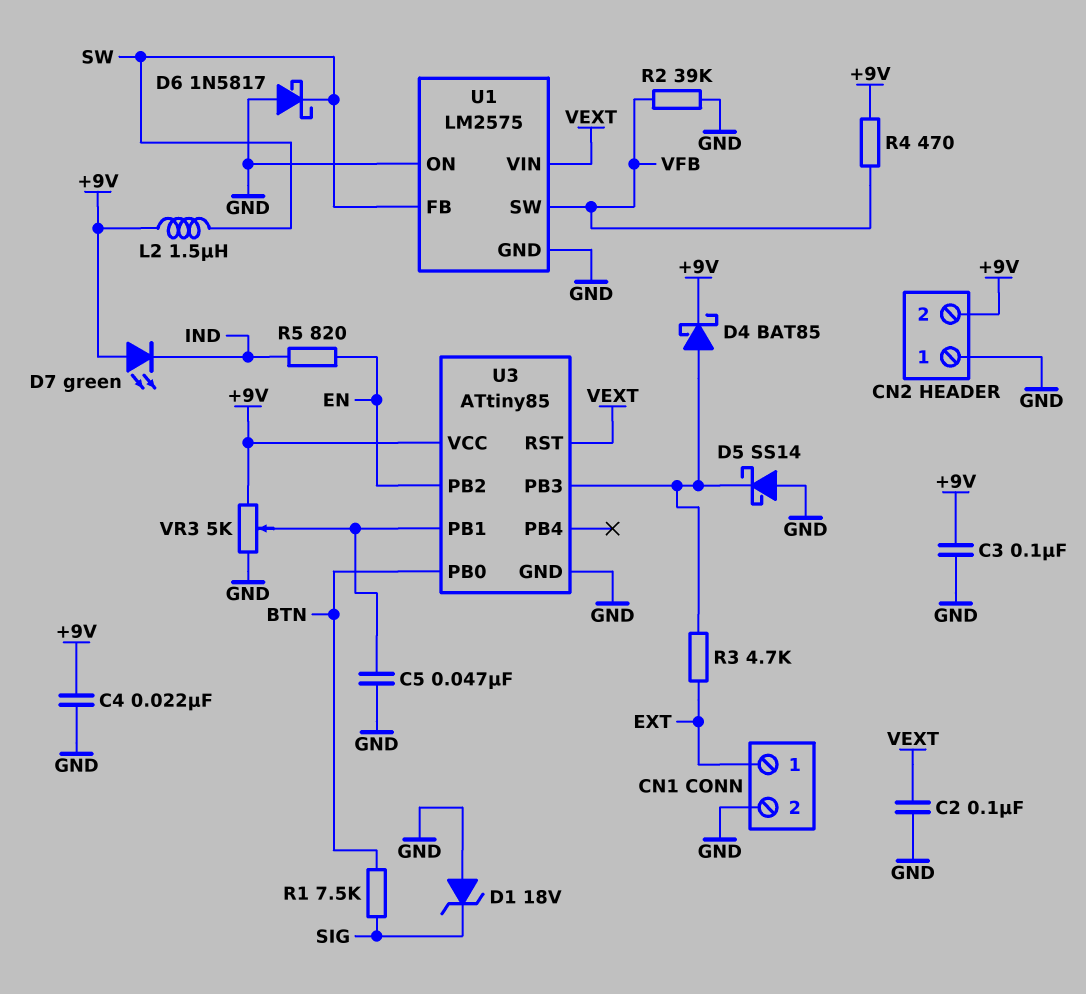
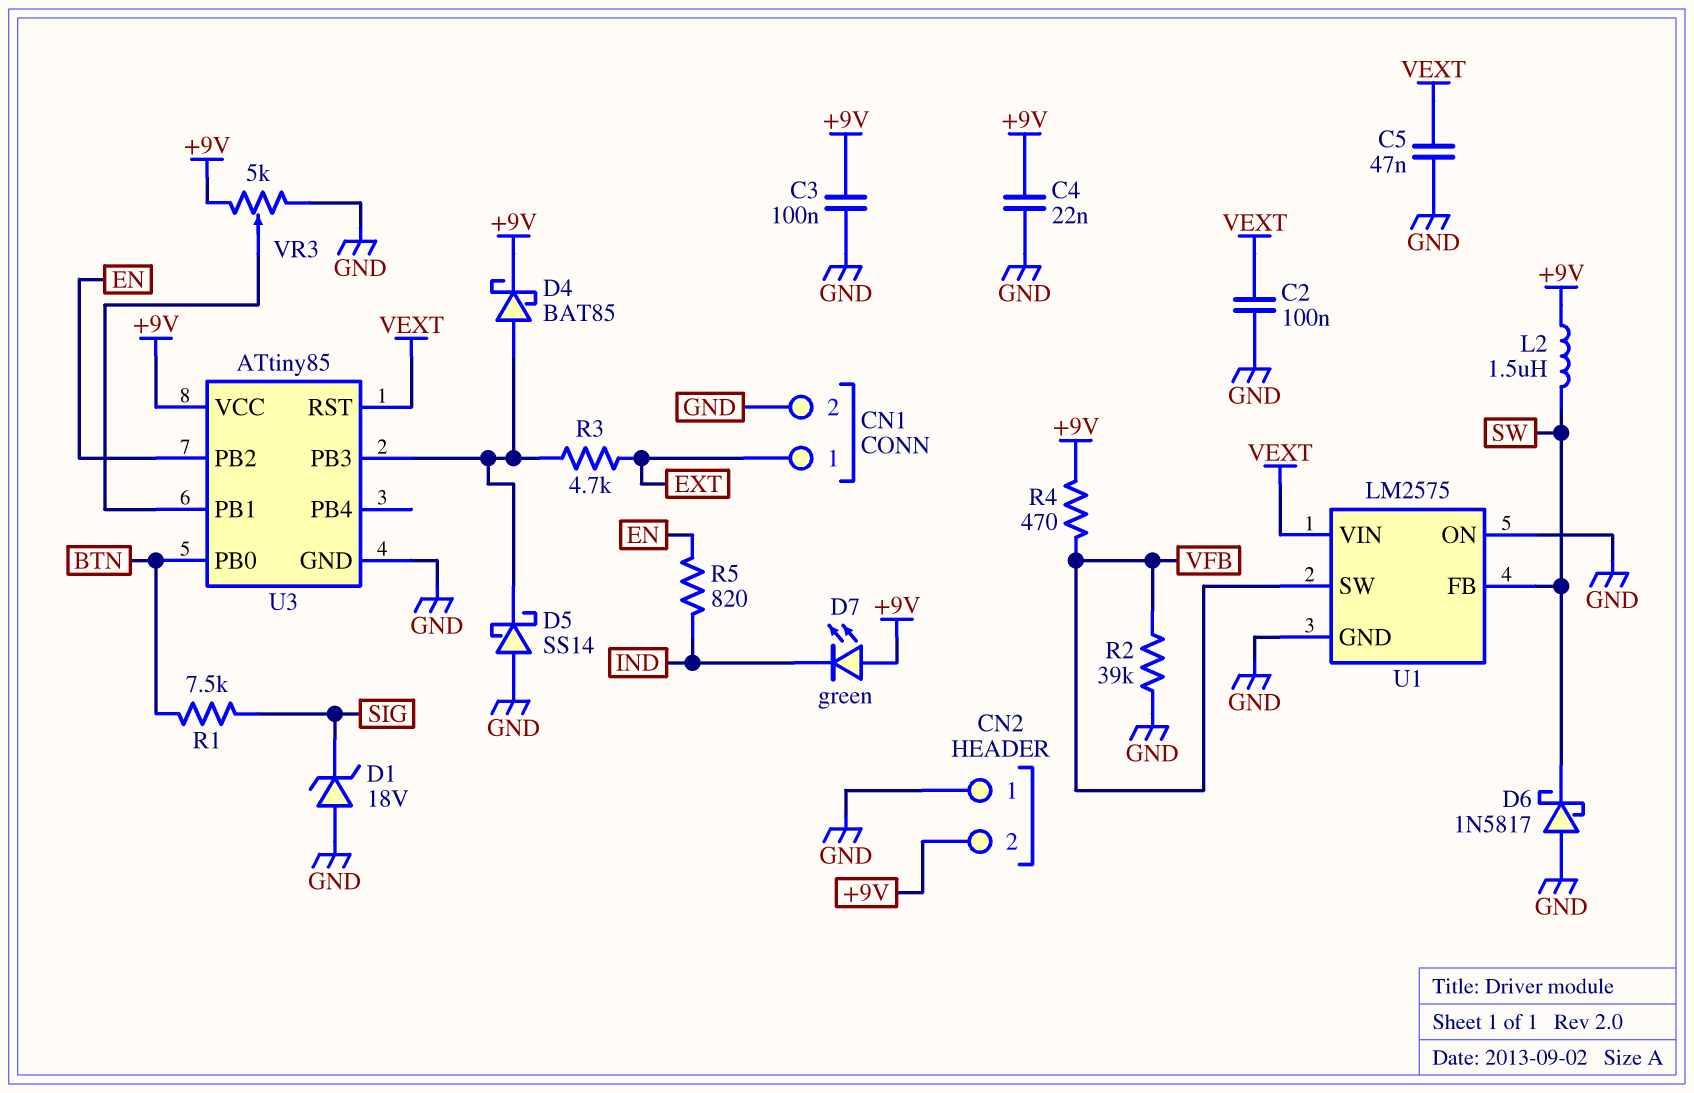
C5: 47nF (GND, U3/PB1) -> 47nF (GND, VEXT)

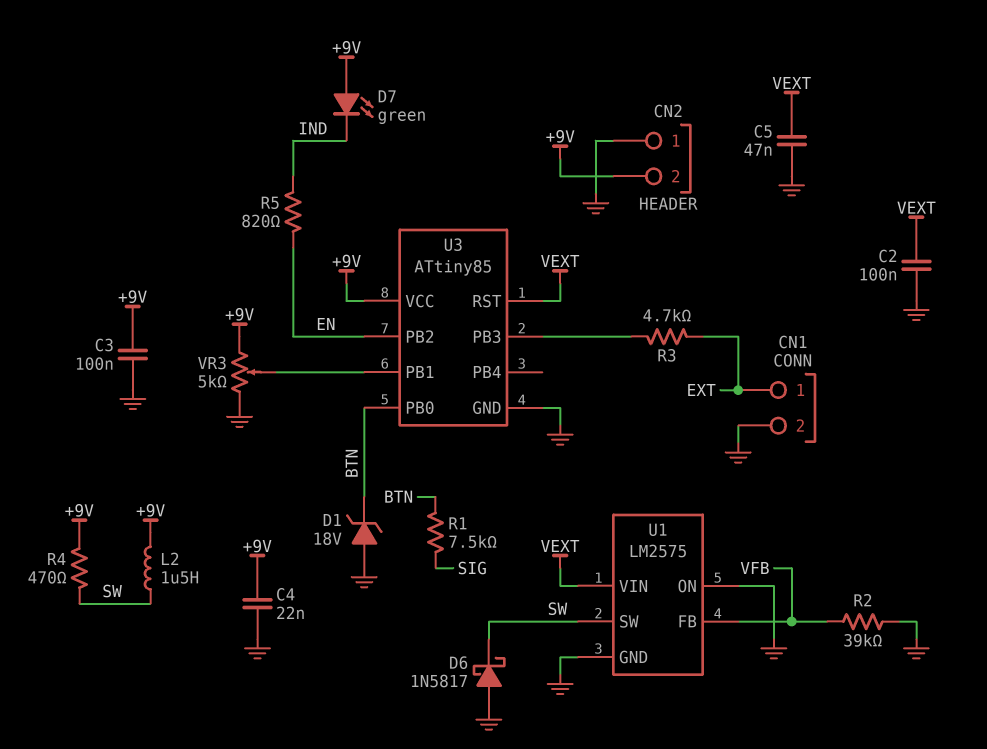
D1: zener 18V (A GND, K SIG) -> zener 18V (A GND, K BTN)
D4: schottky BAT85 (A U3/PB3, K +9V) -> none
D5: schottky SS14 (A GND, K U3/PB3) -> none
R4: 470 (+9V, VFB) -> 470 (+9V, SW)
U1 pin FB: SW -> VFB
U1 pin SW: VFB -> SW

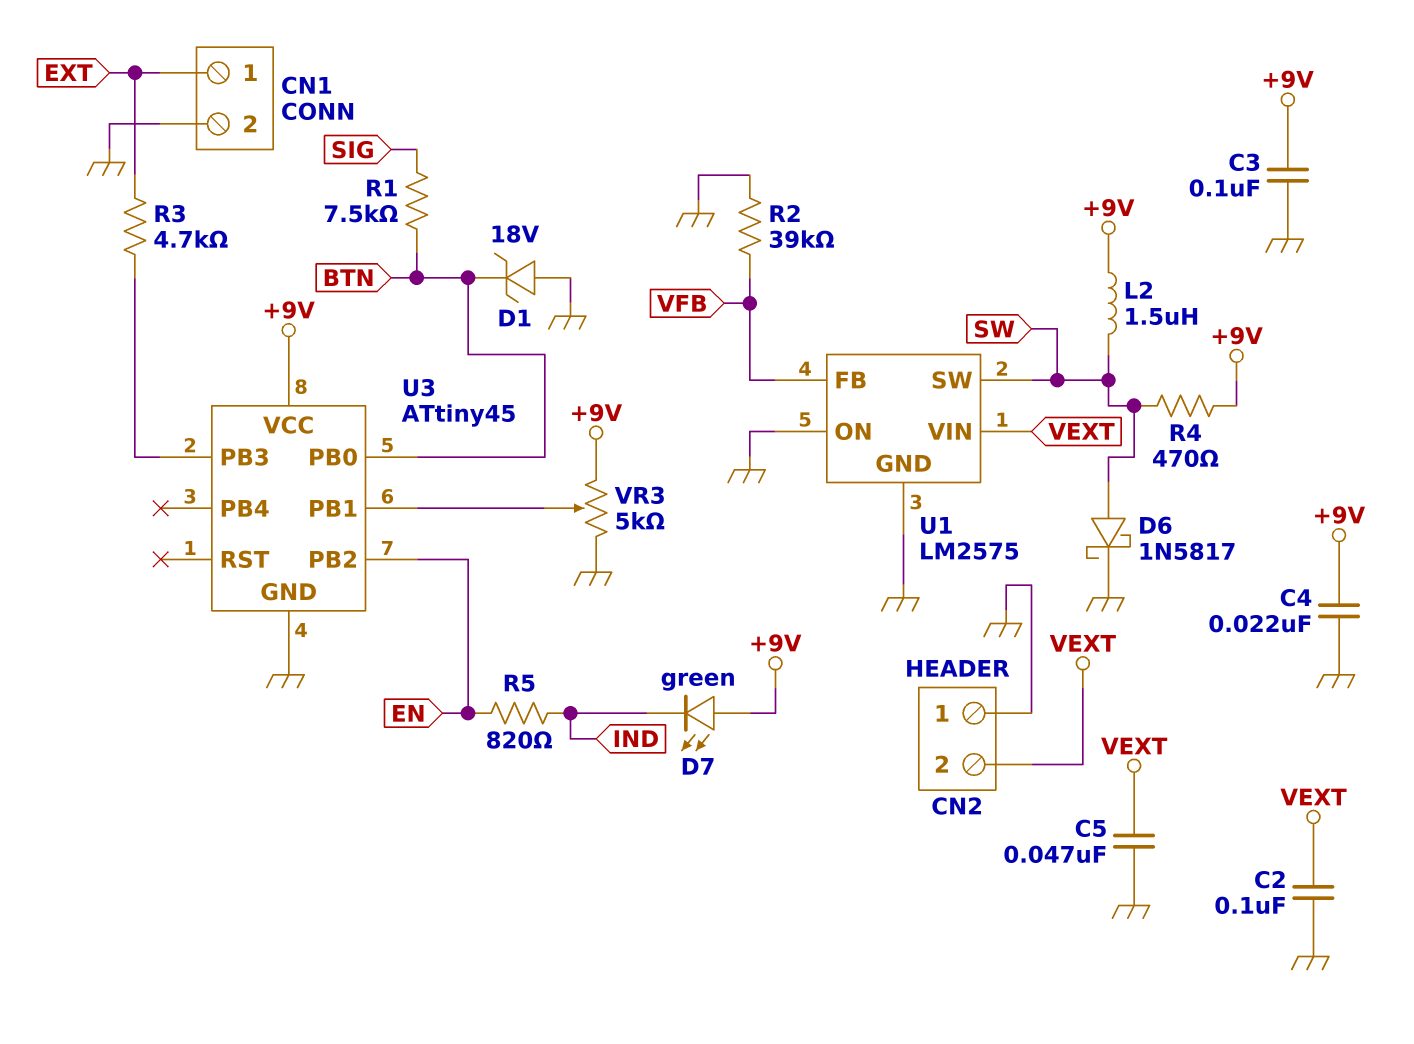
CN2 pin 2: +9V -> VEXT
D6: schottky 1N5817 (A GND, K SW) -> schottky 1N5817 (A SW, K GND)
U3: ATtiny85 -> ATtiny45
U3 pin RST: VEXT -> none

